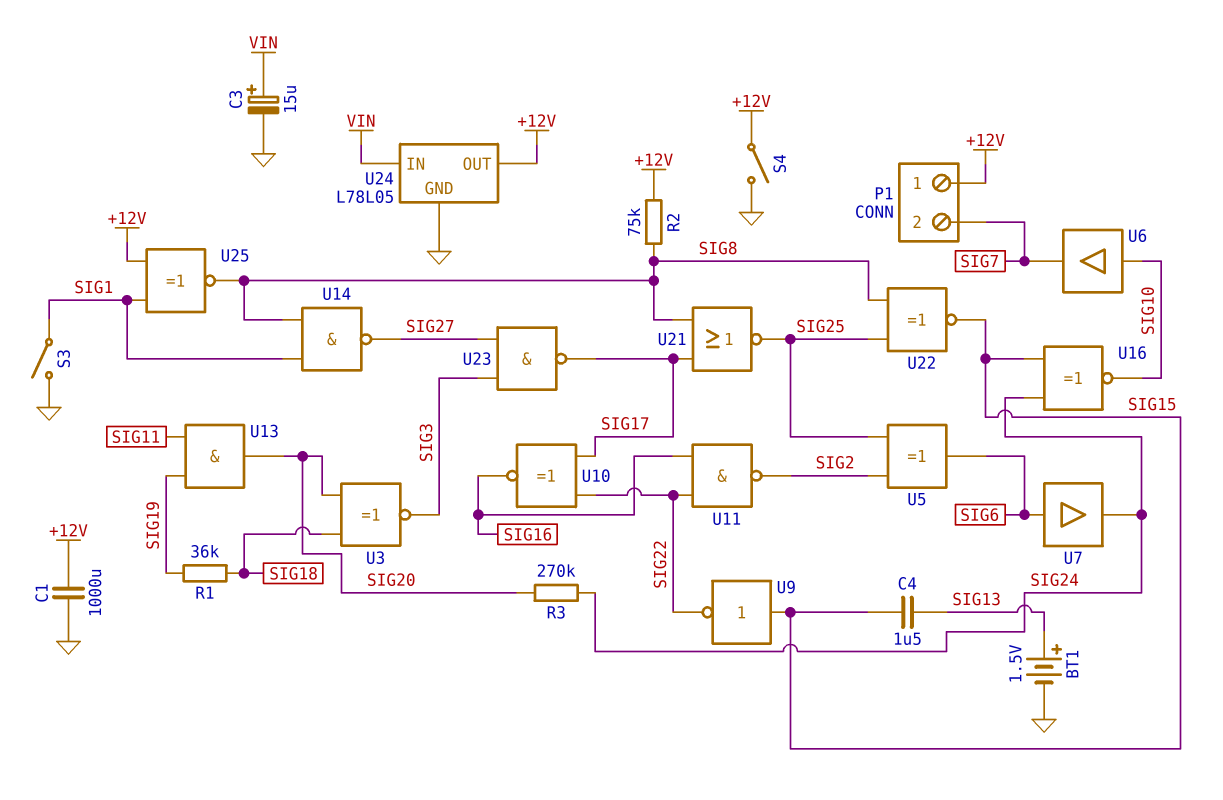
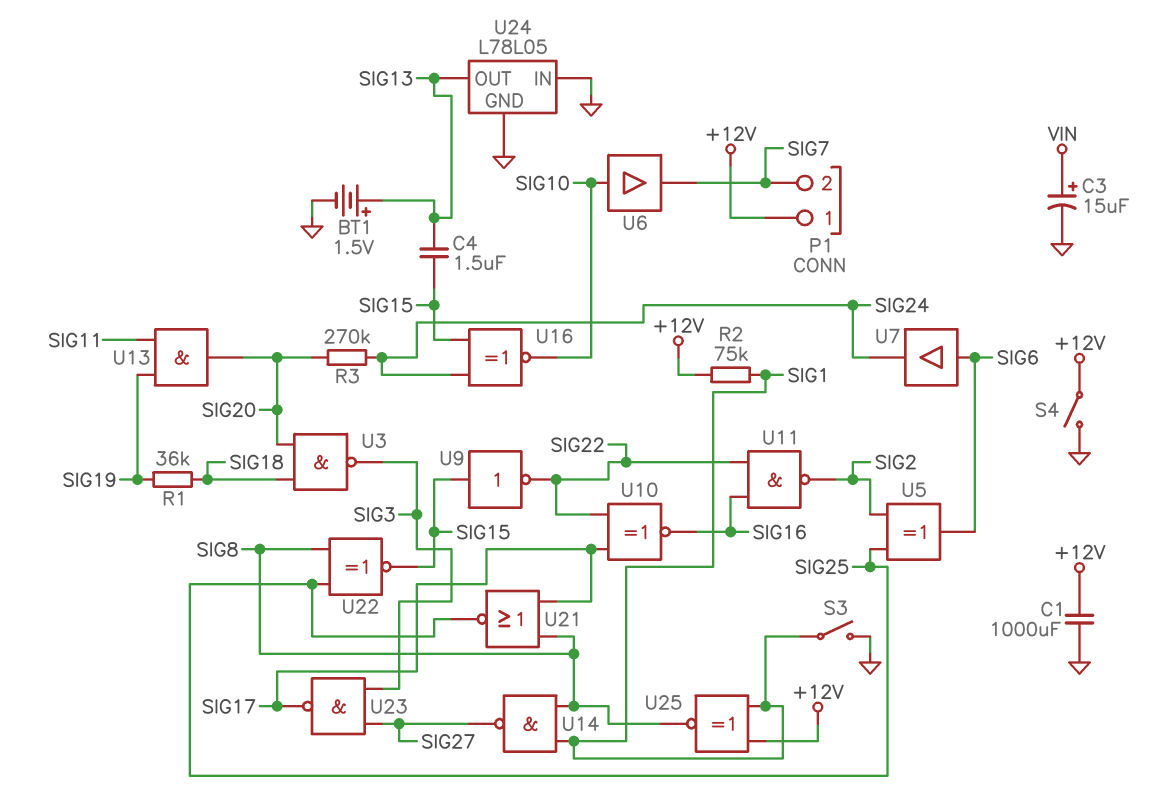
R2: 75k (+12V, SIG8) -> 75k (+12V, SIG1)
U3: XNOR (in SIG18, in SIG20, out SIG3) -> NAND (in SIG18, in SIG20, out SIG3)
U24 pin IN: VIN -> GND
U24 pin OUT: +12V -> SIG13

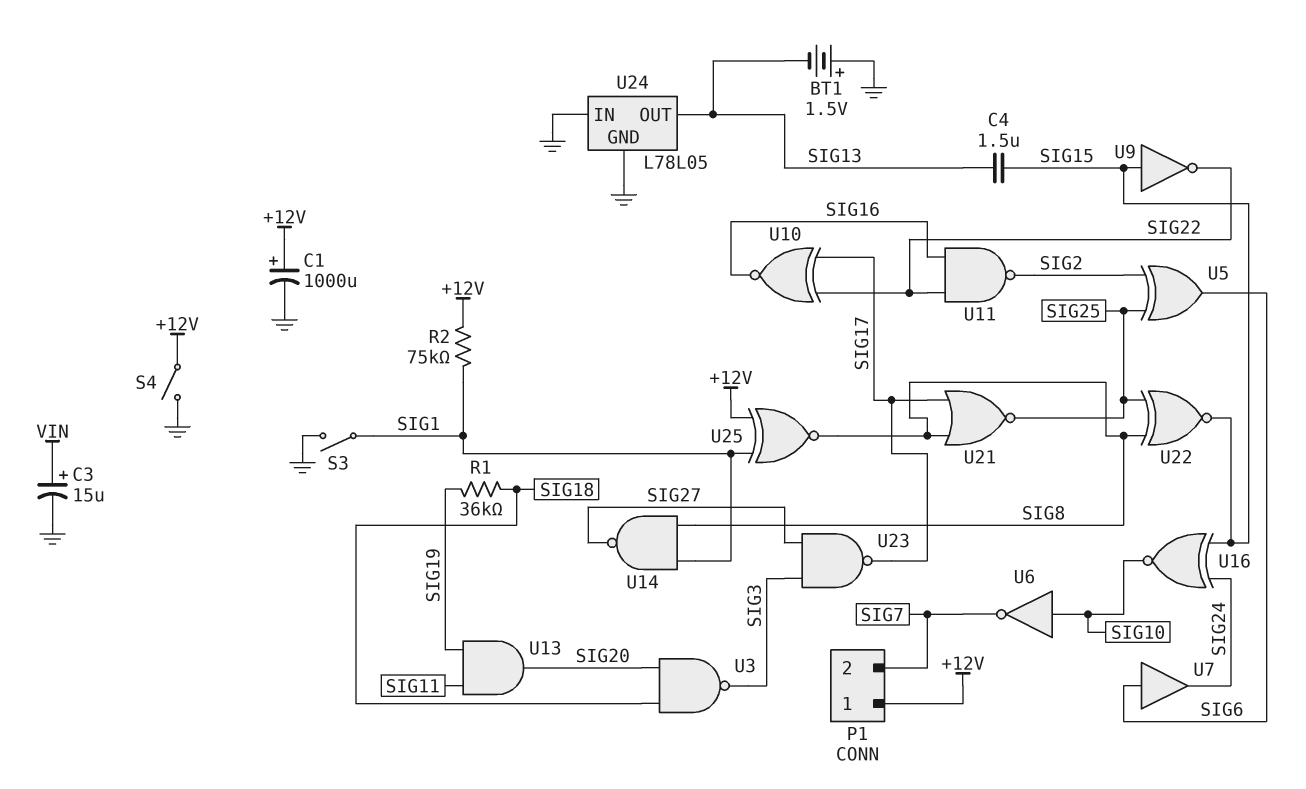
BT1: 1.5V (plus SIG13, minus GND) -> 1.5V (plus GND, minus SIG13)
C1: 1000uF (+12V, GND) -> 1000uF (plus +12V, minus GND)
R3: 270k (SIG20, SIG24) -> none
U6: buffer (in SIG10, out SIG7) -> NOT (in SIG10, out SIG7)

